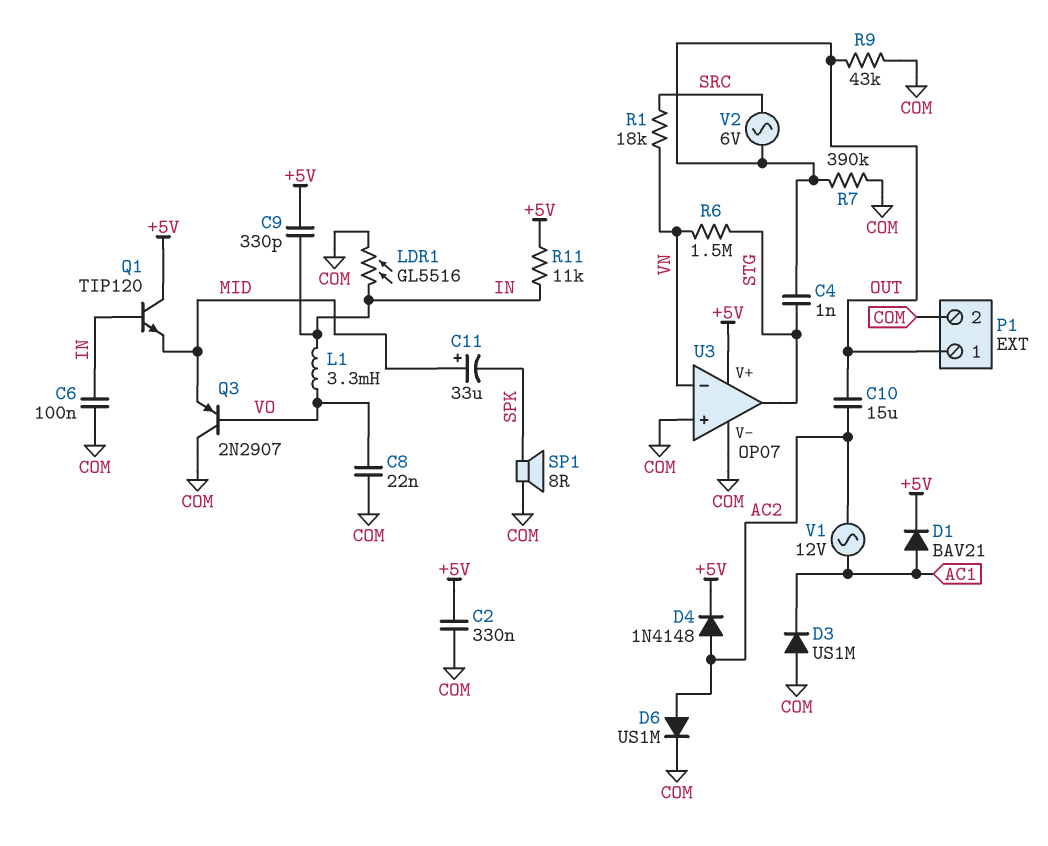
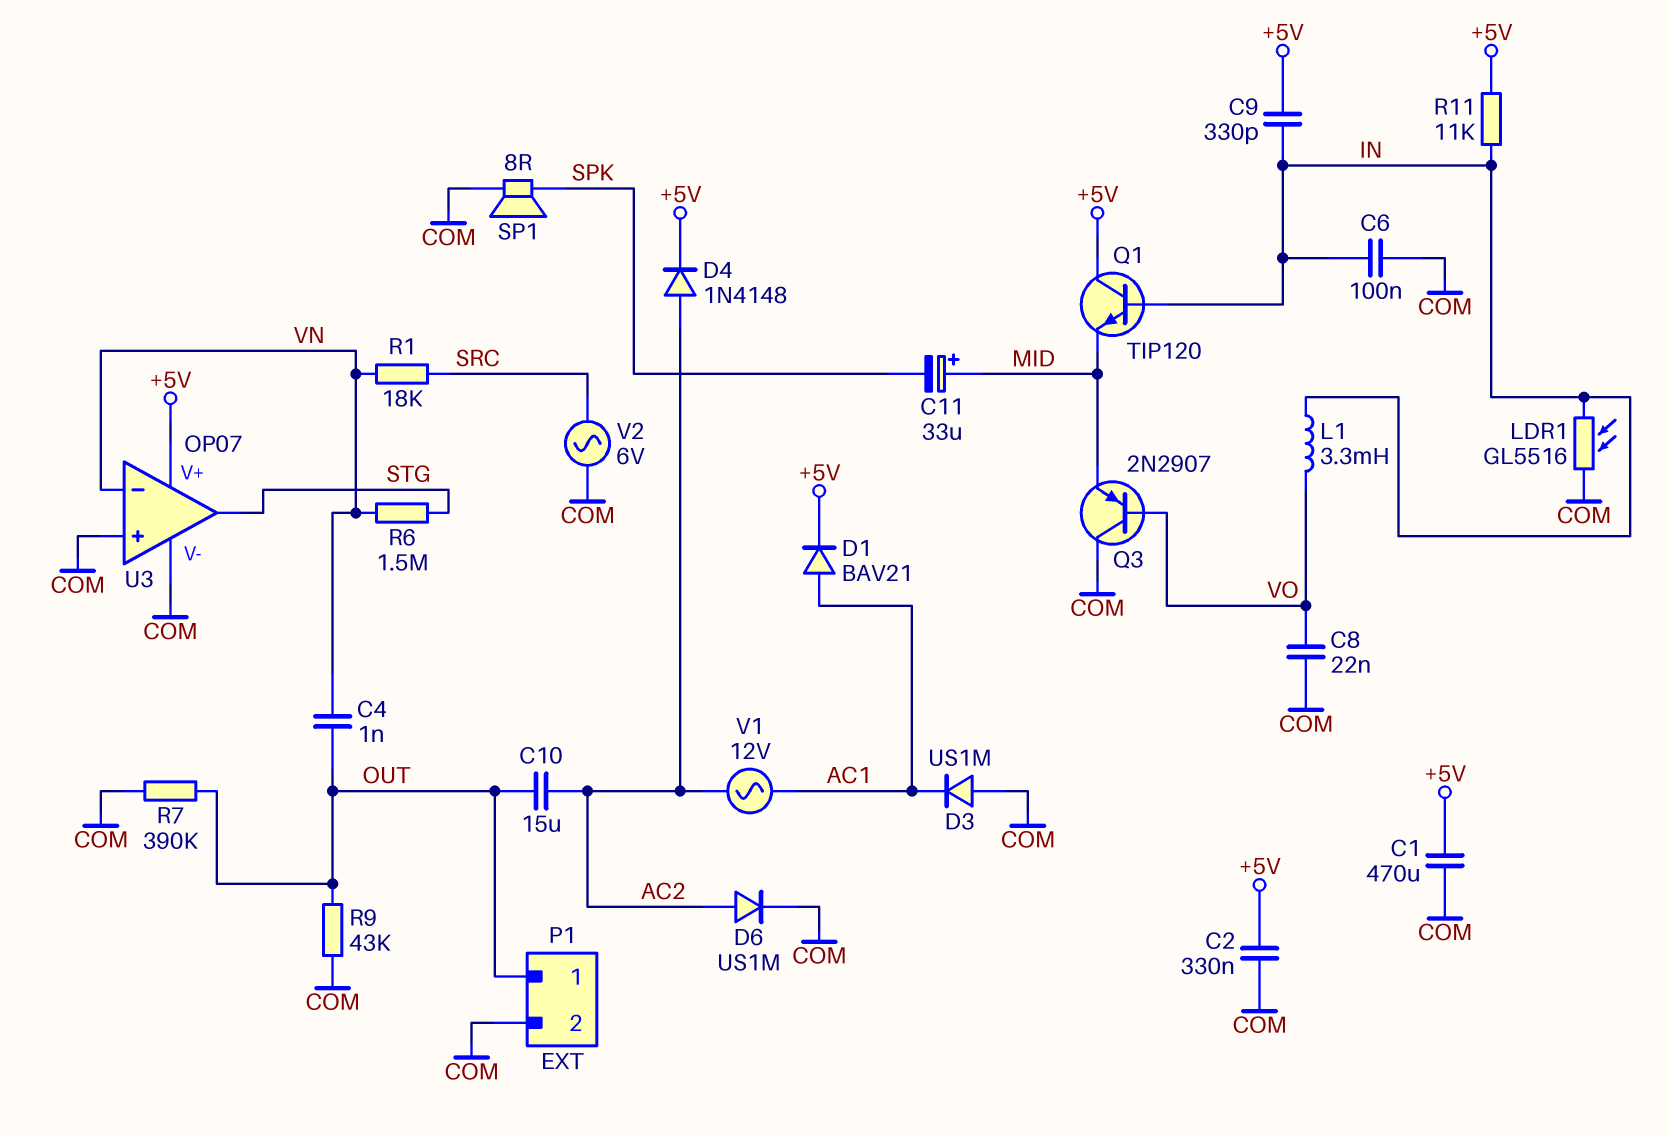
C1: none -> 470uF (+5V, COM)
C4: 1nF (OUT, STG) -> 1nF (OUT, VN)
V2: AC 6V (OUT, SRC) -> AC 6V (COM, SRC)

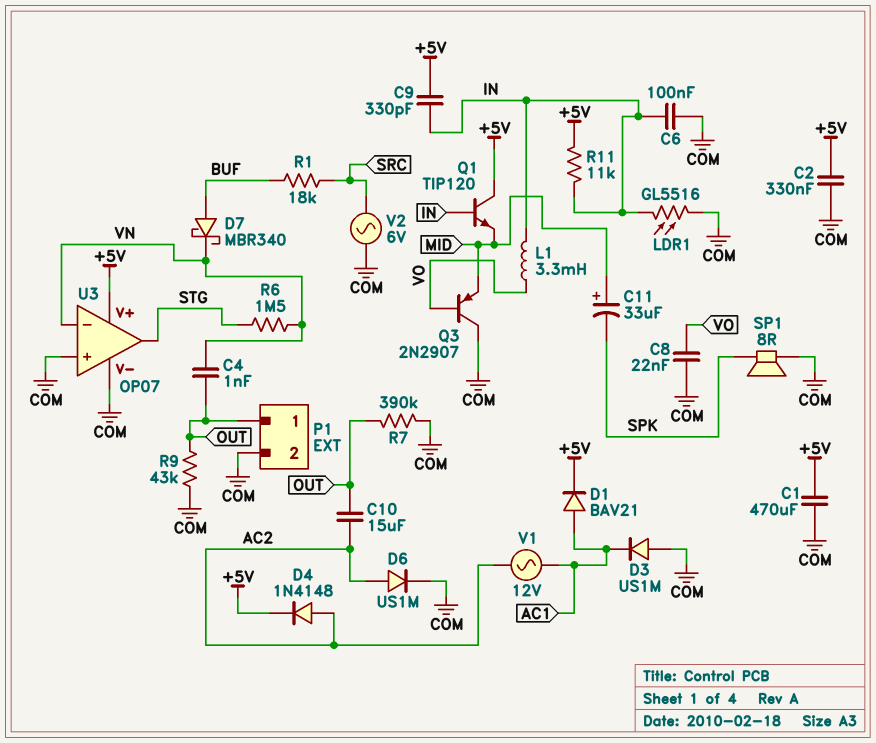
D7: none -> schottky MBR340 (A BUF, K VN)
R1: 18k (SRC, VN) -> 18k (BUF, SRC)

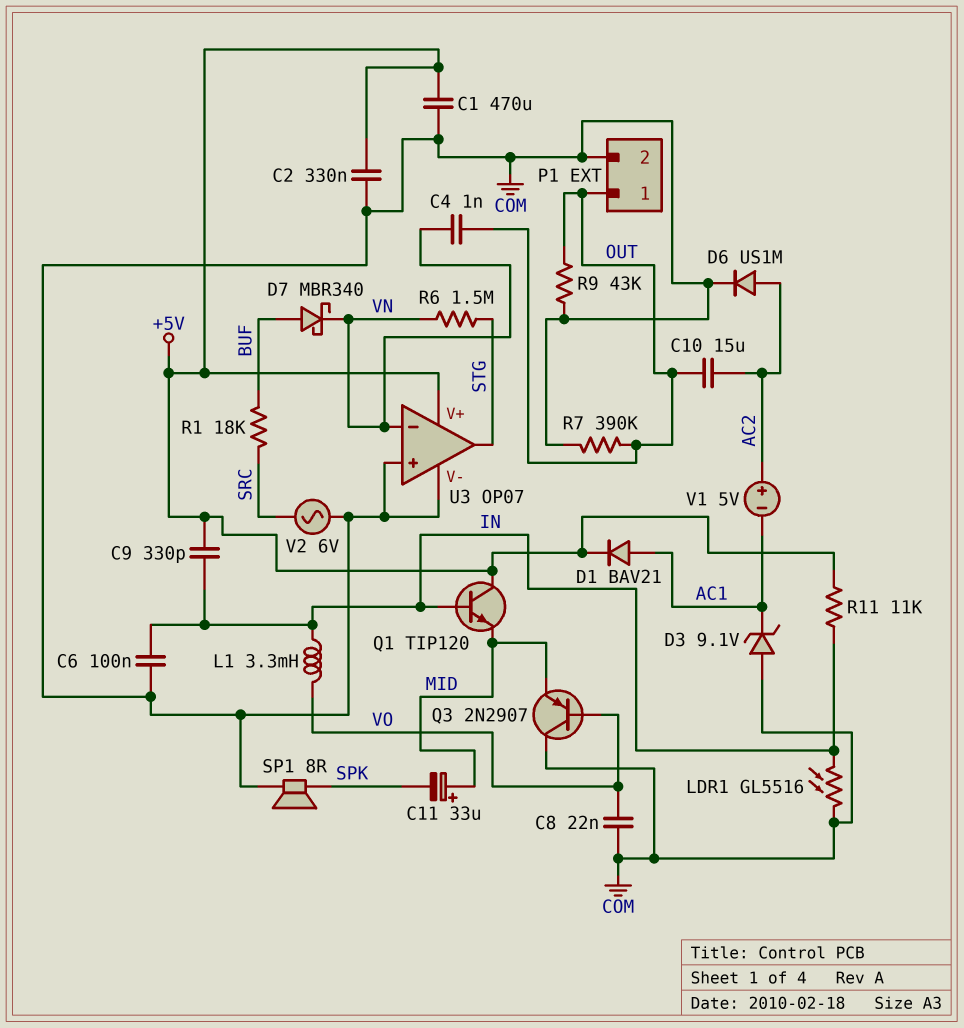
D3: diode US1M (A COM, K AC1) -> zener 9.1V (A COM, K AC1)
D4: diode 1N4148 (A AC2, K +5V) -> none
V1: AC 12V (AC1, AC2) -> 5V (plus AC2, minus AC1)

